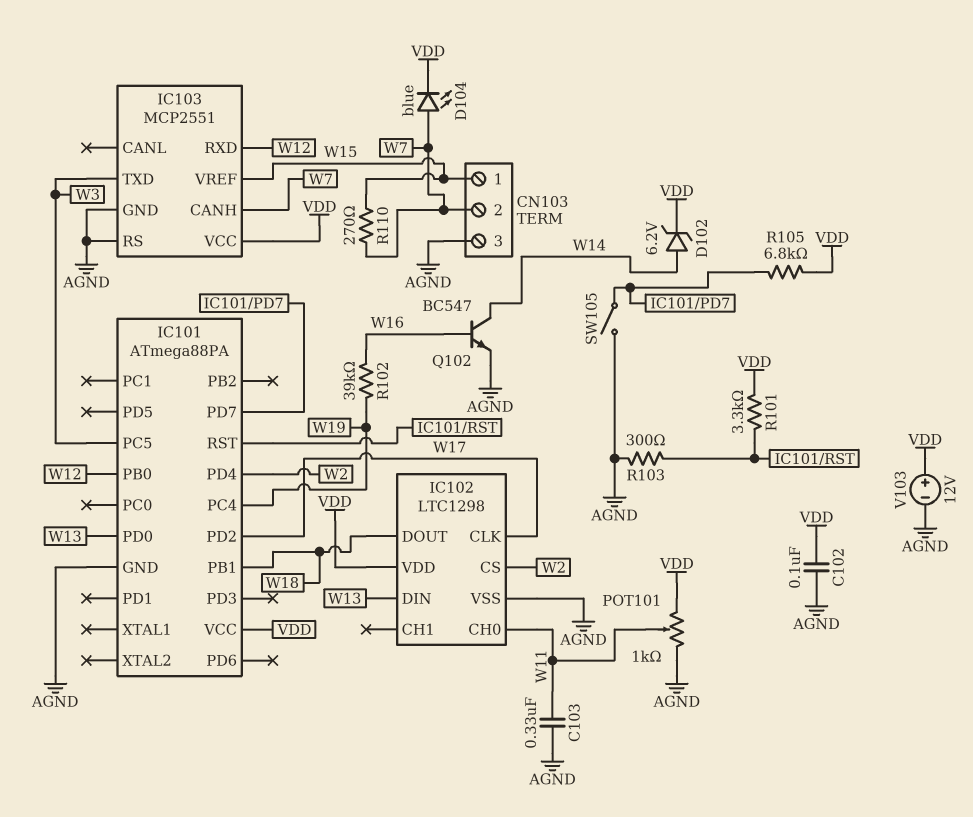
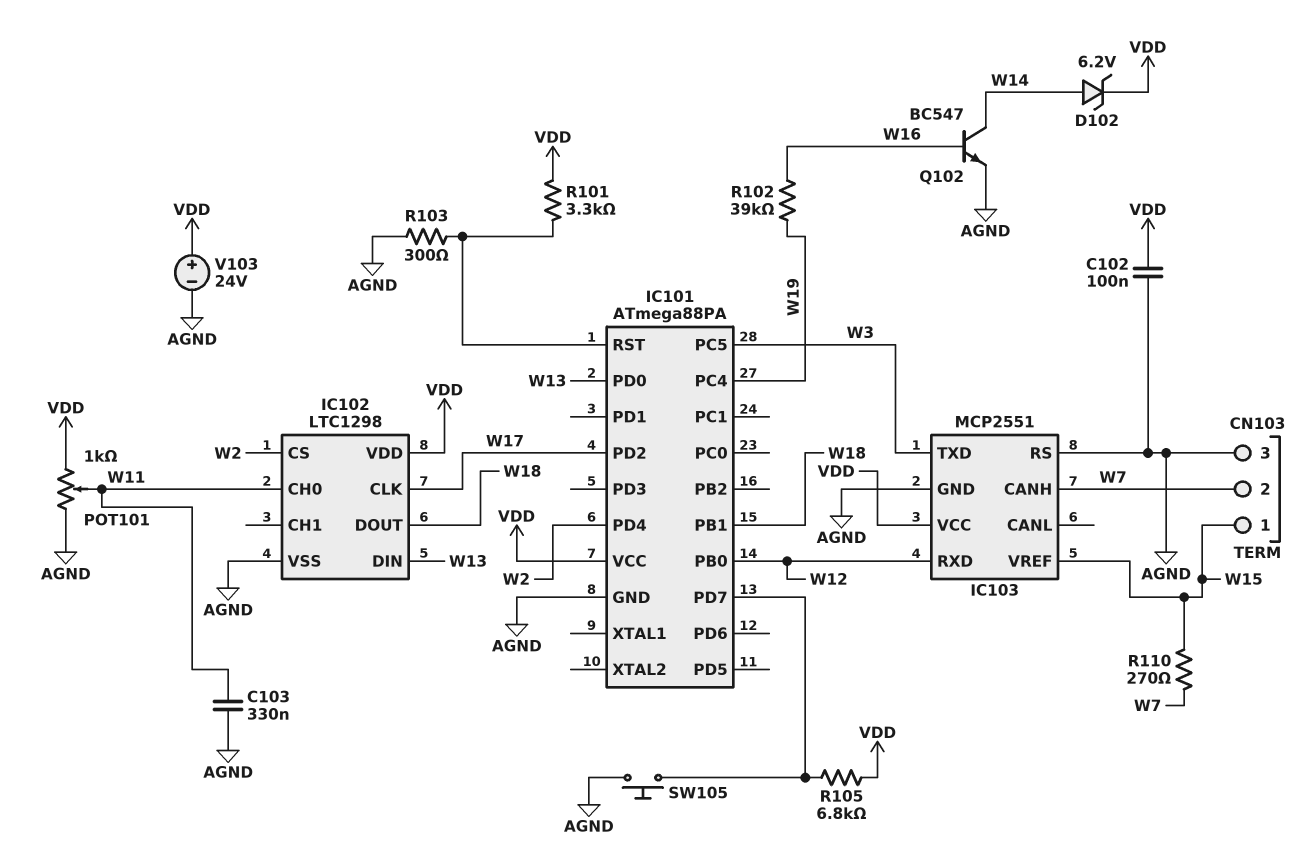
D104: LED blue (A W7, K VDD) -> none
SW105: switch (AGND, IC101/PD7) -> button (AGND, IC101/PD7)
V103: 12V (plus VDD, minus AGND) -> 24V (plus VDD, minus AGND)

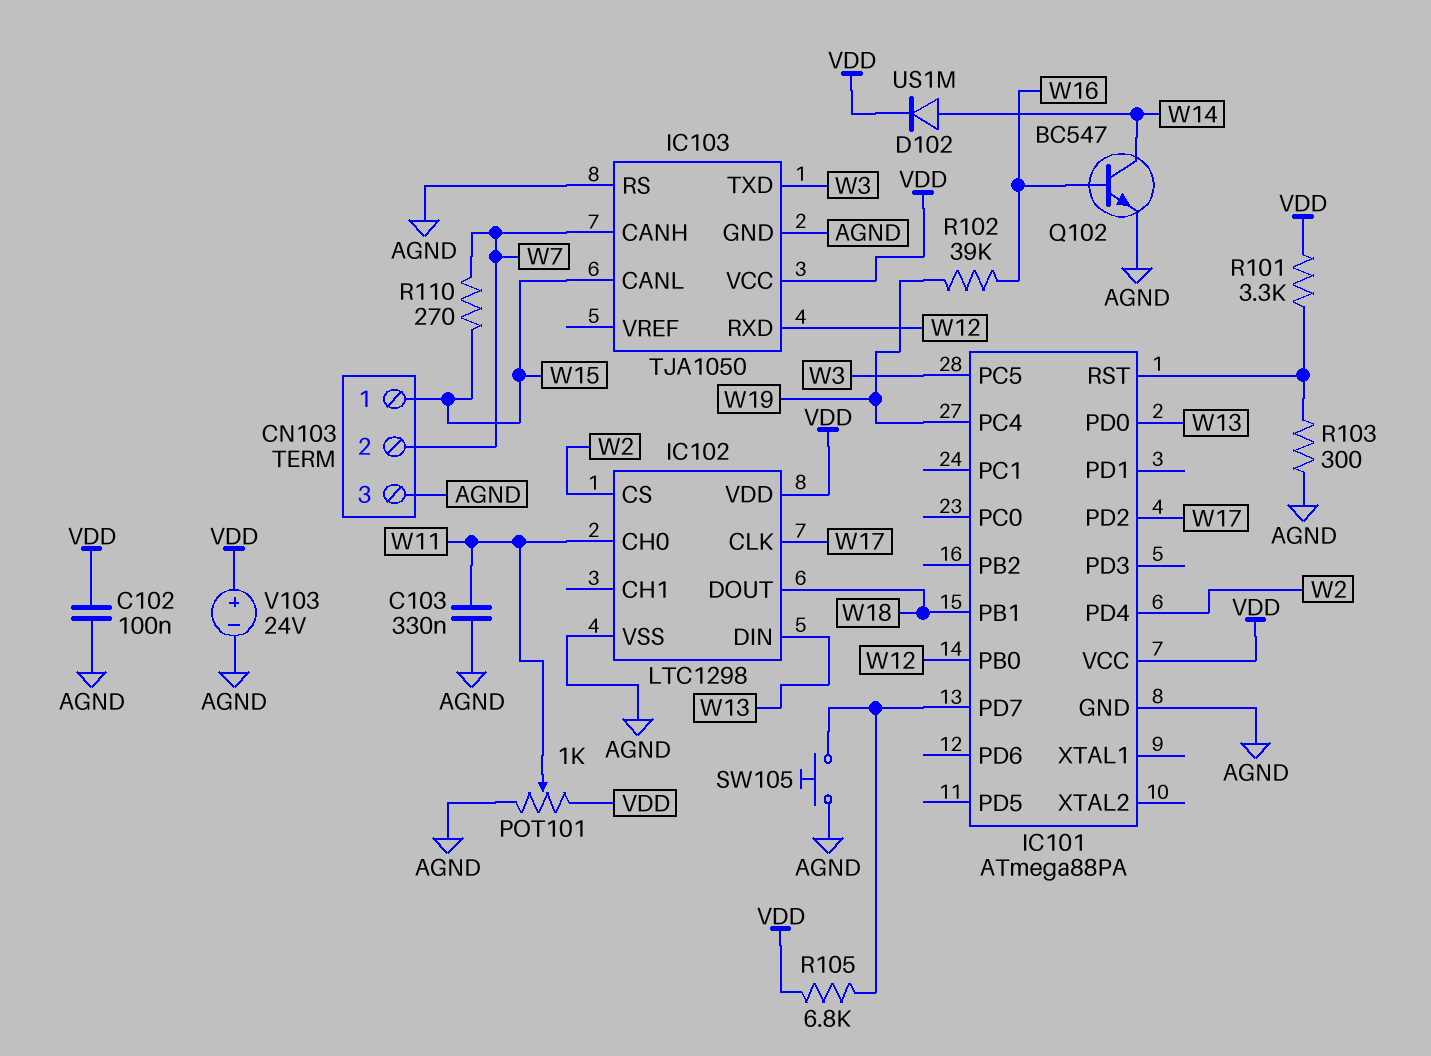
D102: zener 6.2V (A W14, K VDD) -> diode US1M (A W14, K VDD)
IC103: MCP2551 -> TJA1050
IC103 pin CANL: none -> W15
IC103 pin VREF: W15 -> none

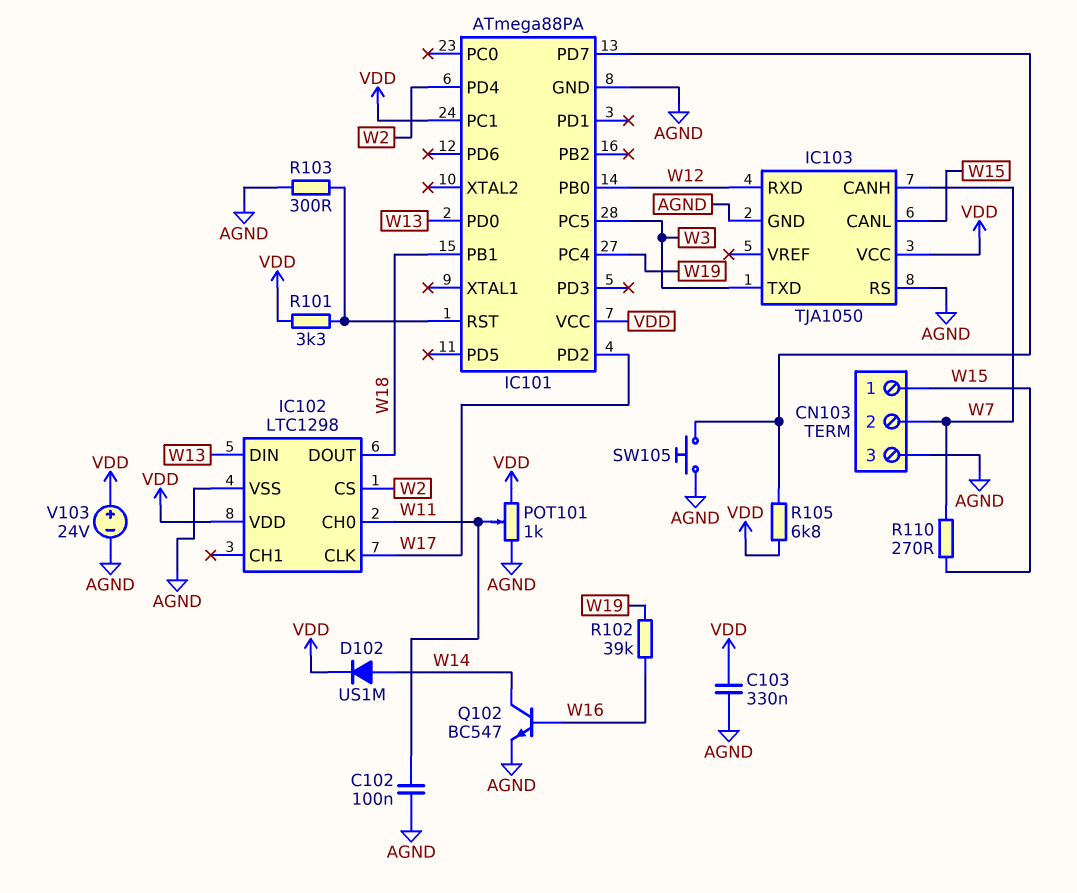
C102: 100nF (AGND, VDD) -> 100nF (AGND, W11)
C103: 330nF (AGND, W11) -> 330nF (AGND, VDD)
IC101 pin PC1: none -> VDD

